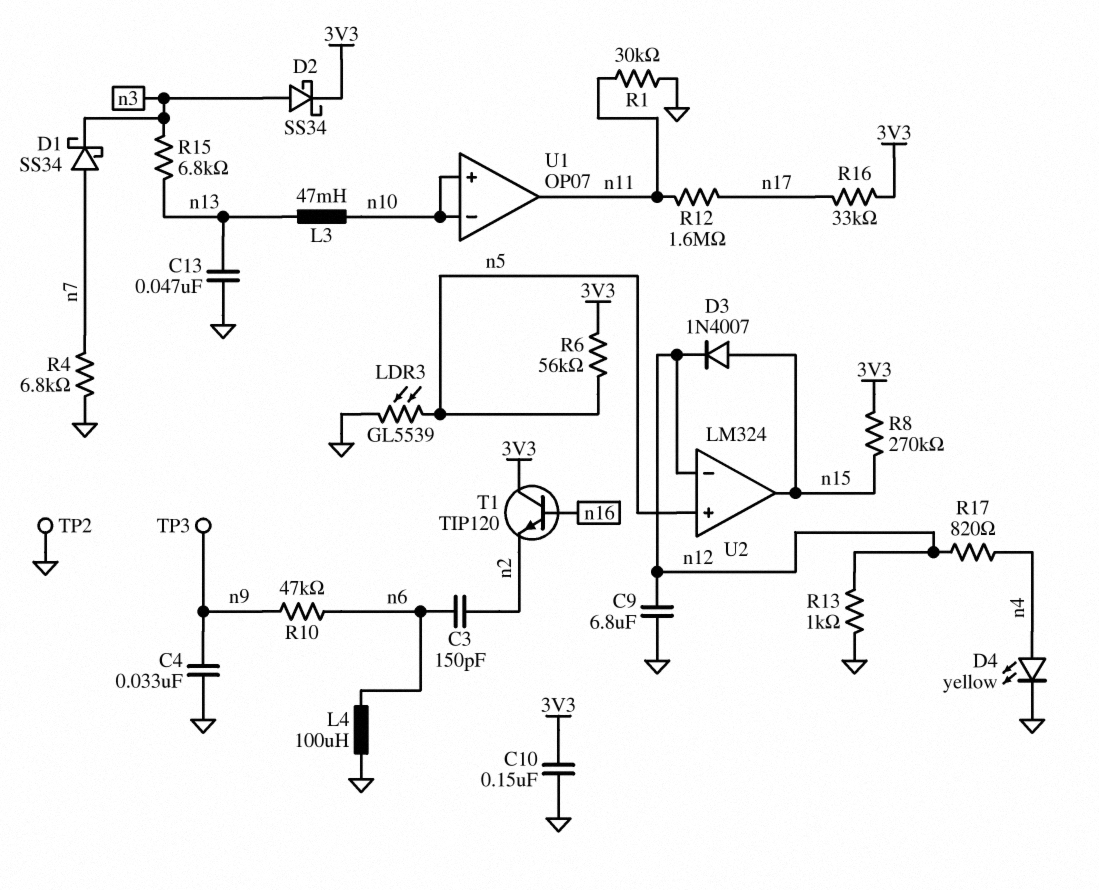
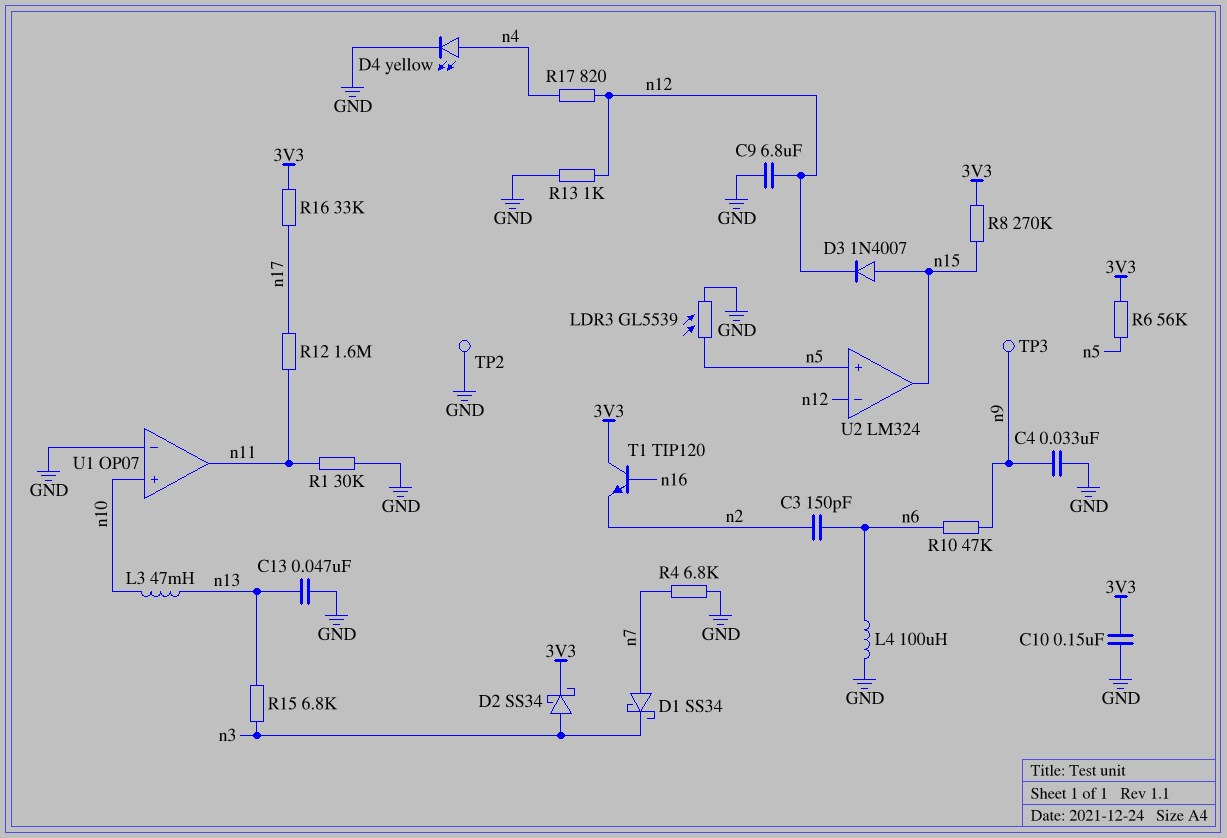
U1 pin in-: n10 -> GND

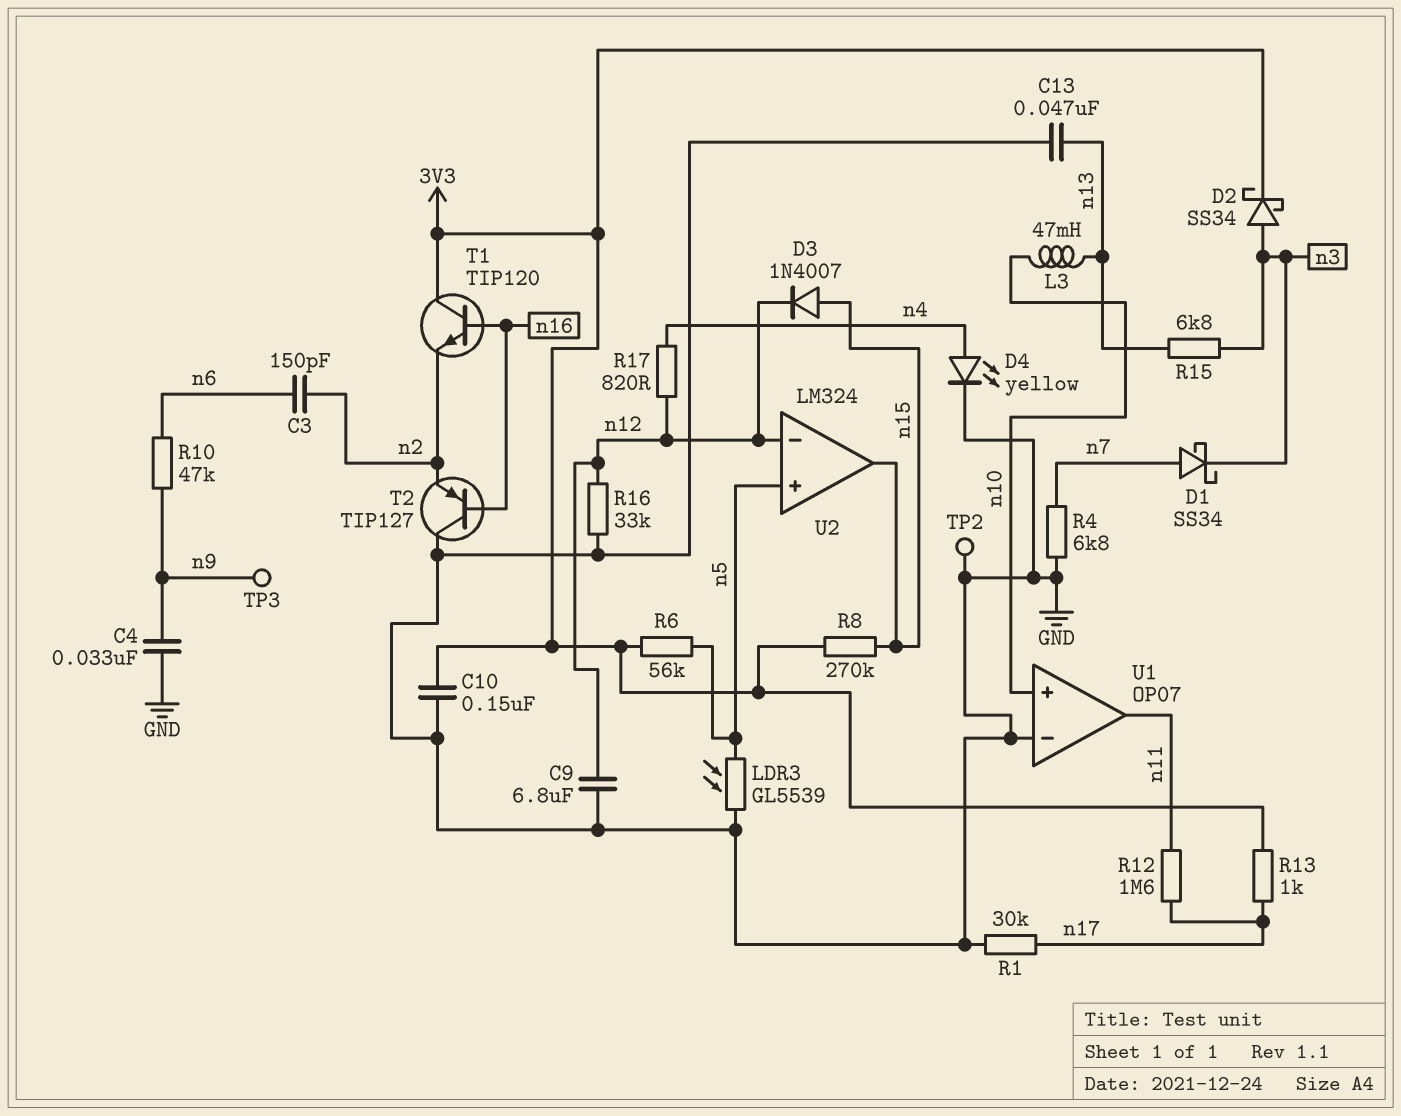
L4: 100uH (GND, n6) -> none
R1: 30k (GND, n11) -> 30k (GND, n17)
R13: 1k (GND, n12) -> 1k (3V3, n17)
R16: 33k (3V3, n17) -> 33k (GND, n12)
T2: none -> PNP TIP127 (B n16, C GND, E n2)

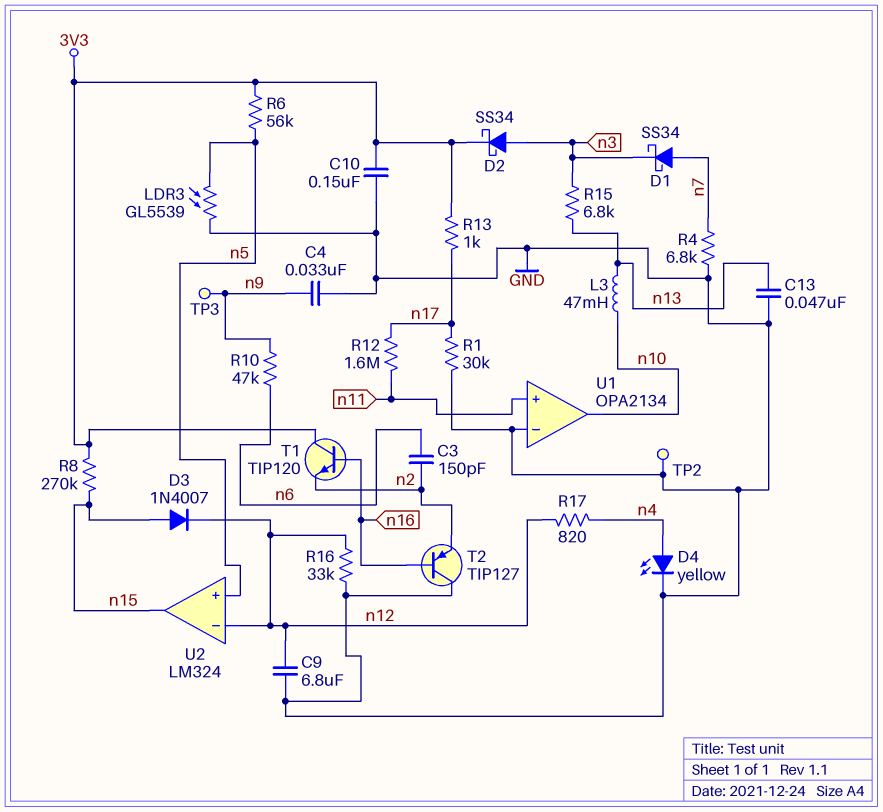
U1: OP07 -> OPA2134
U1 pin in+: n10 -> n11
U1 pin out: n11 -> n10

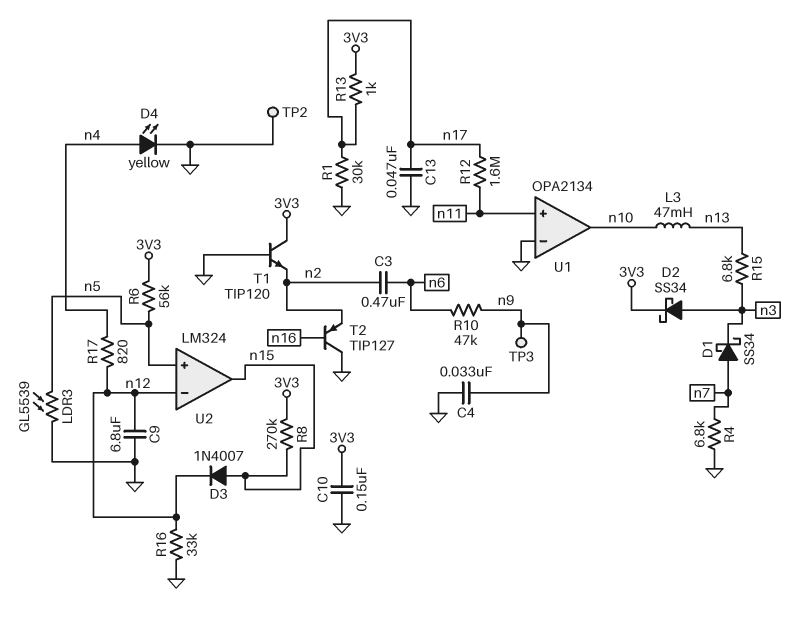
C3: 150pF (n2, n6) -> 470nF (n2, n6)
C13: 47nF (GND, n13) -> 47nF (GND, n17)
T1: NPN TIP120 (B n16, C 3V3, E n2) -> NPN TIP120 (B GND, C 3V3, E n2)

